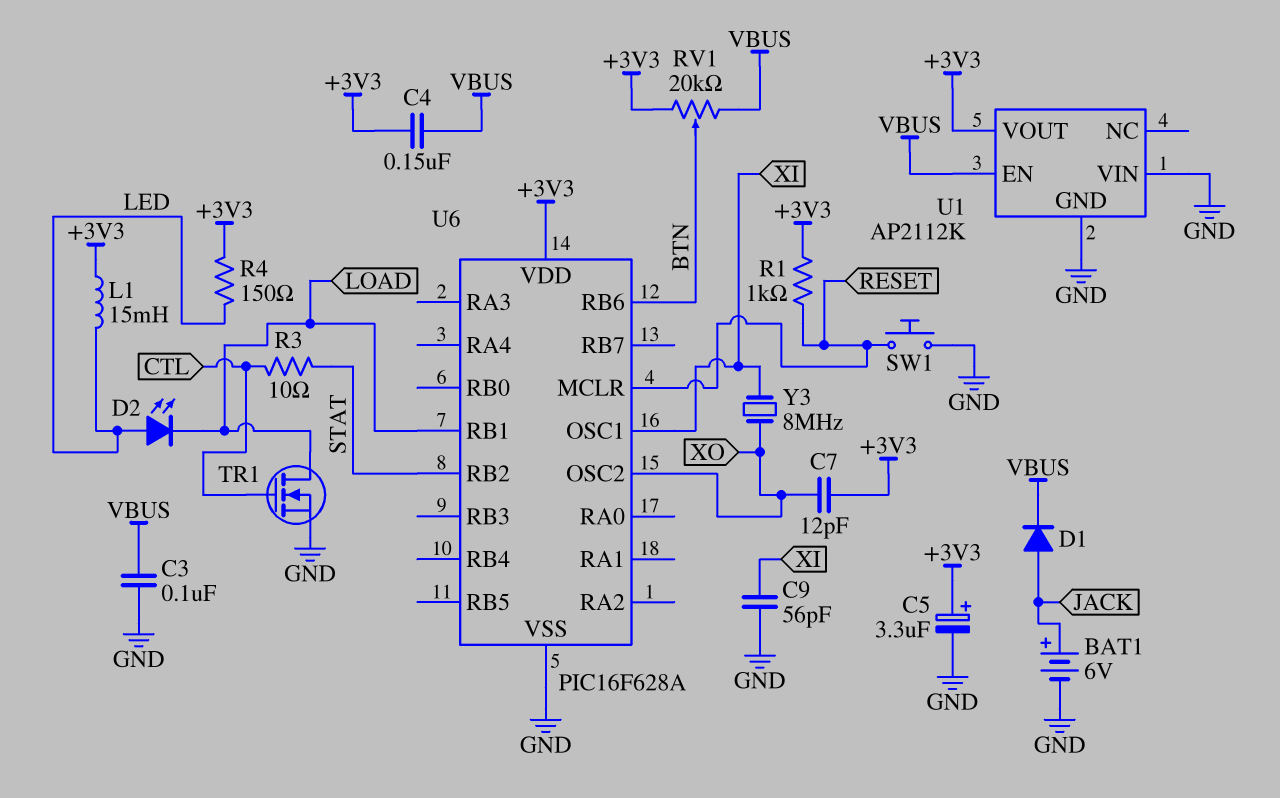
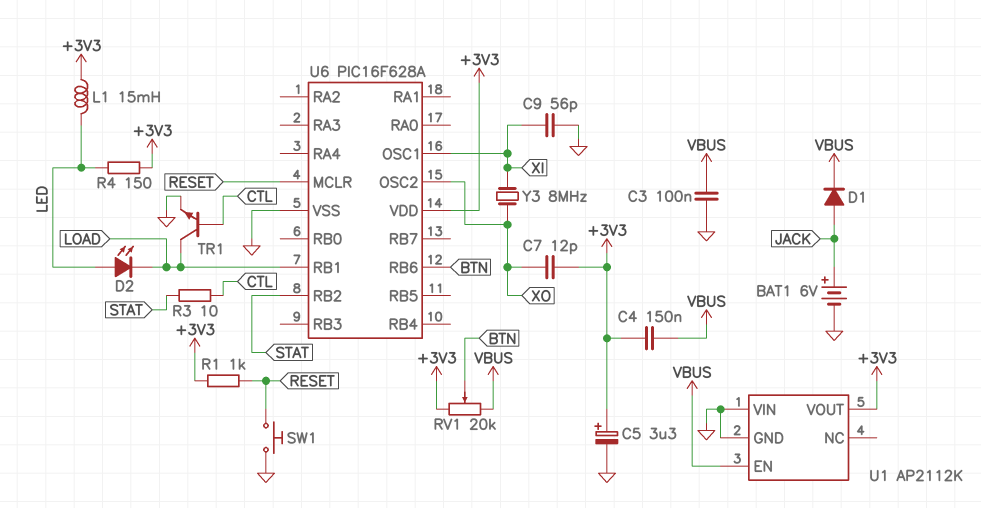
TR1: NMOS (G CTL, D LOAD, S GND) -> NPN (B CTL, C LOAD, E GND)

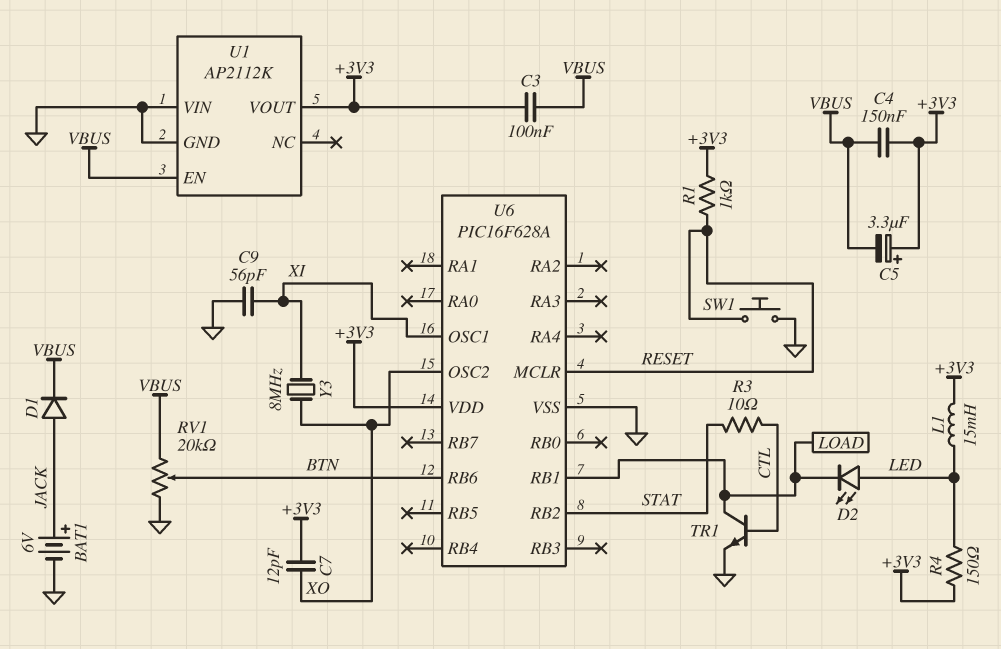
C3: 100nF (GND, VBUS) -> 100nF (+3V3, VBUS)
C5: 3.3uF (plus +3V3, minus GND) -> 3.3uF (plus +3V3, minus VBUS)
RV1: 20k (+3V3, VBUS, wiper BTN) -> 20k (GND, VBUS, wiper BTN)

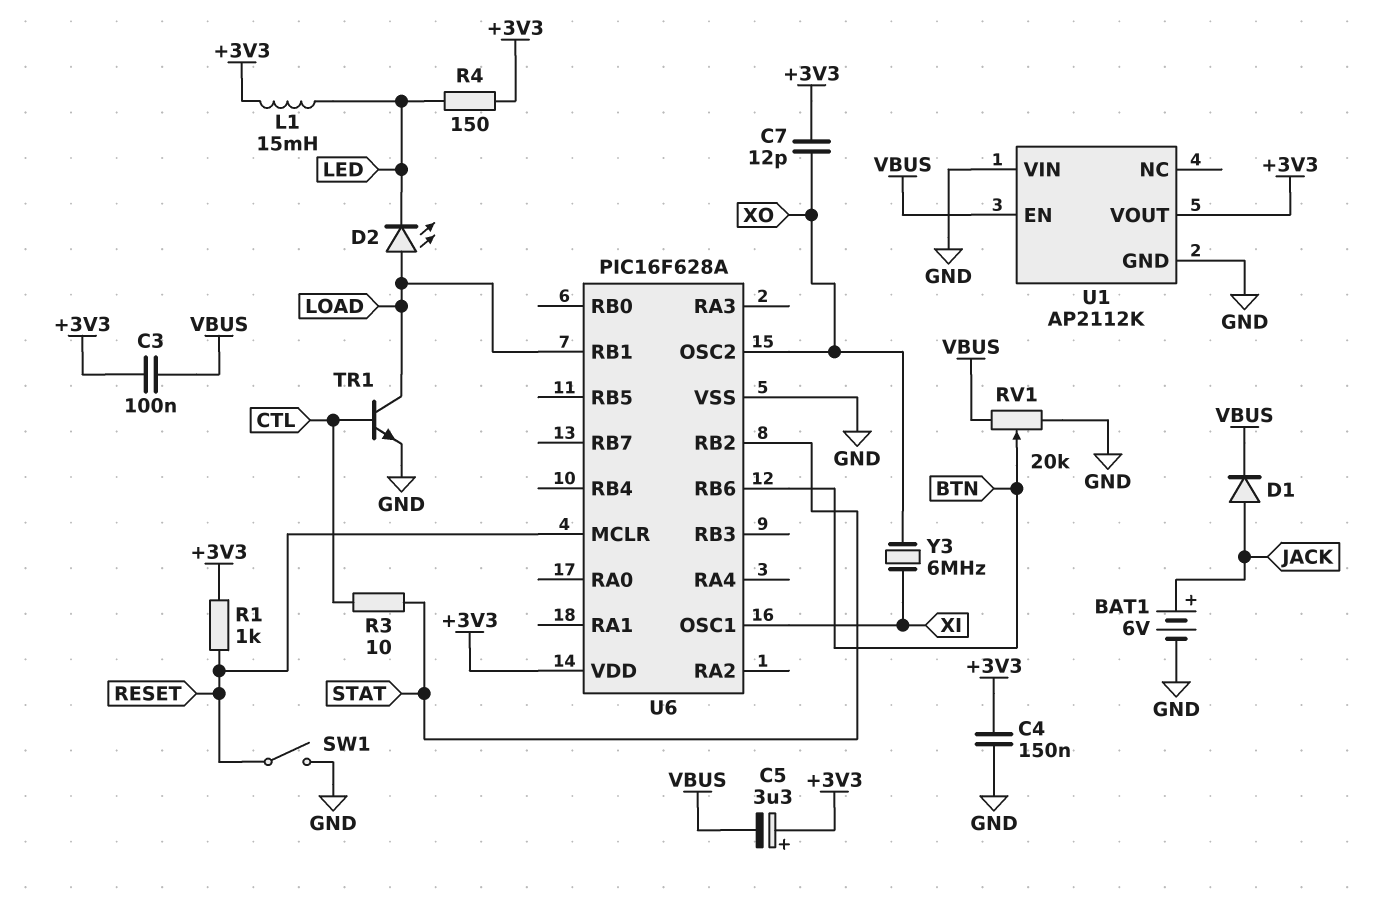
C4: 150nF (+3V3, VBUS) -> 150nF (+3V3, GND)
C9: 56pF (GND, XI) -> none
D2: LED (A LED, K LOAD) -> LED (A LOAD, K LED)
SW1: button (GND, RESET) -> switch (GND, RESET)
Y3: 8MHz (XI, XO) -> 6MHz (XI, XO)

